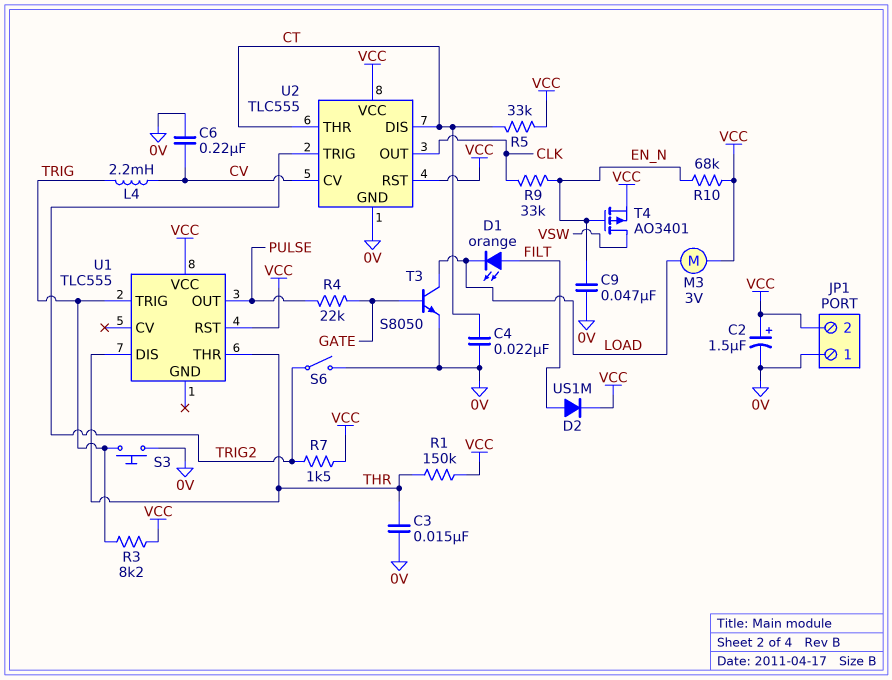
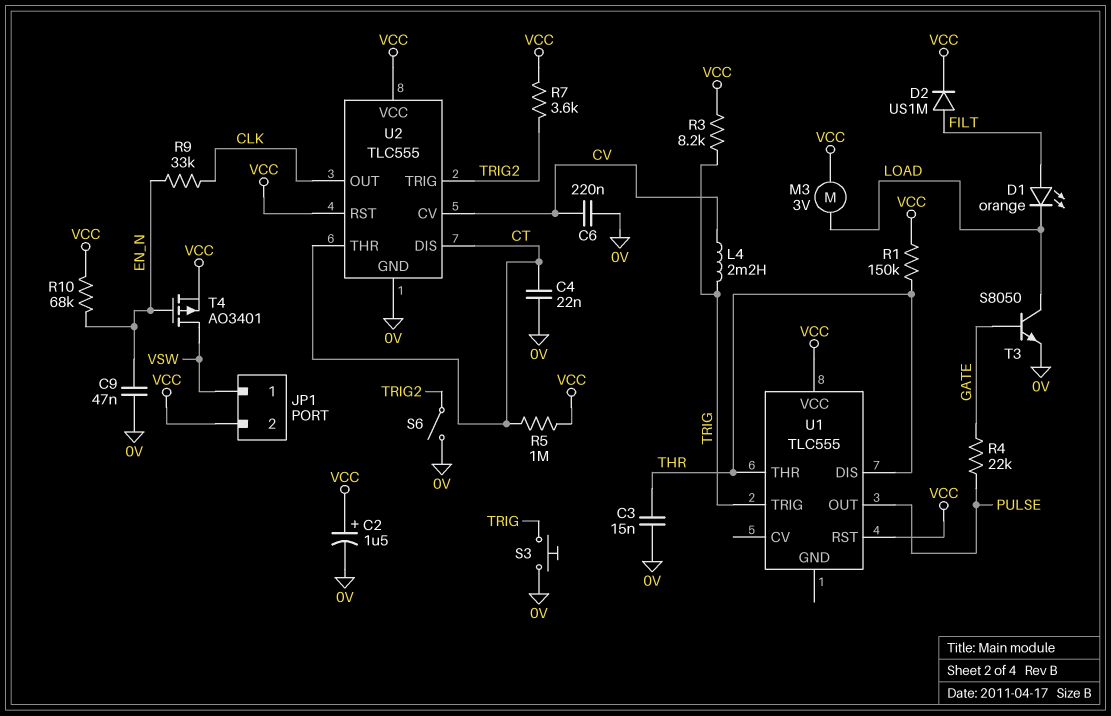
JP1 pin 1: 0V -> VSW
R5: 33k (CT, VCC) -> 1M (CT, VCC)
R7: 1.5k (TRIG2, VCC) -> 3.6k (TRIG2, VCC)

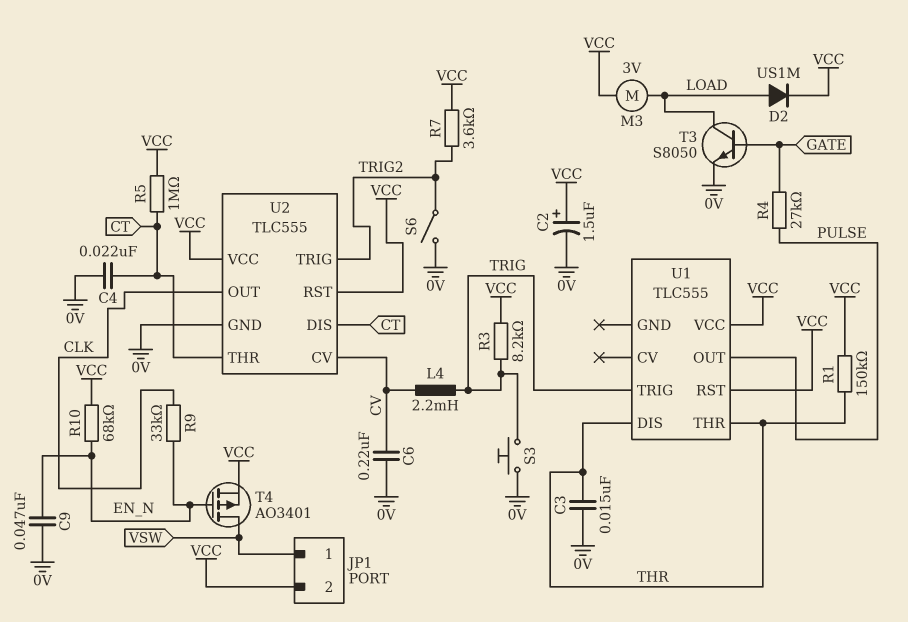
D1: LED orange (A FILT, K LOAD) -> none
D2: diode US1M (A FILT, K VCC) -> diode US1M (A LOAD, K VCC)
R4: 22k (GATE, PULSE) -> 27k (GATE, PULSE)

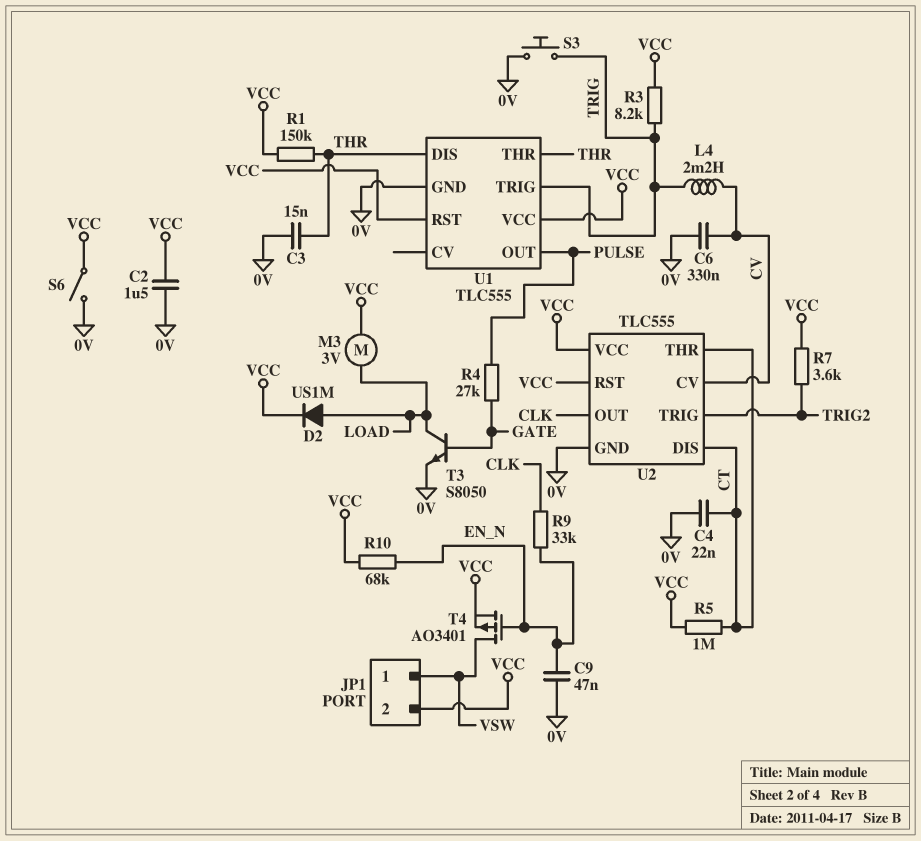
C2: 1.5uF (plus VCC, minus 0V) -> 1.5uF (0V, VCC)
C6: 220nF (0V, CV) -> 330nF (0V, CV)
S6: switch (0V, TRIG2) -> switch (0V, VCC)
U1 pin GND: none -> 0V

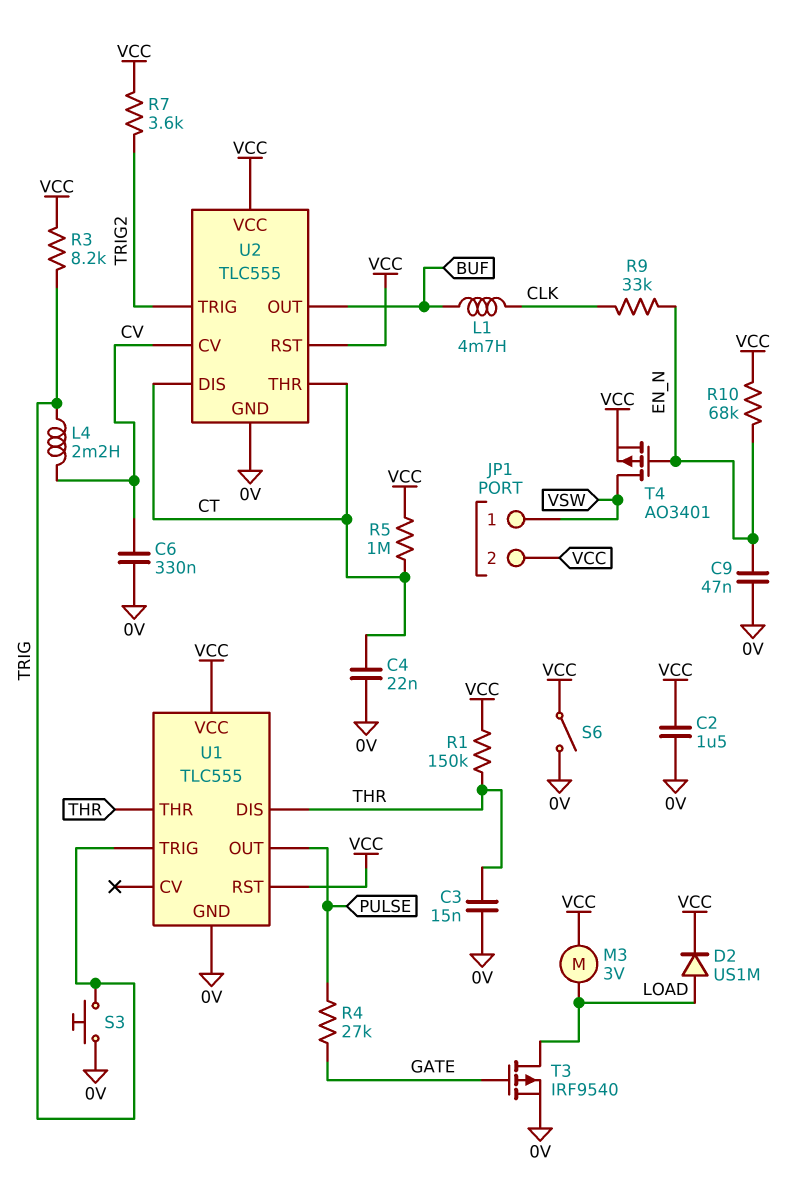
L1: none -> 4.7mH (BUF, CLK)
T3: NPN S8050 (B GATE, C LOAD, E 0V) -> PMOS IRF9540 (G GATE, D LOAD, S 0V)
U2 pin OUT: CLK -> BUF

